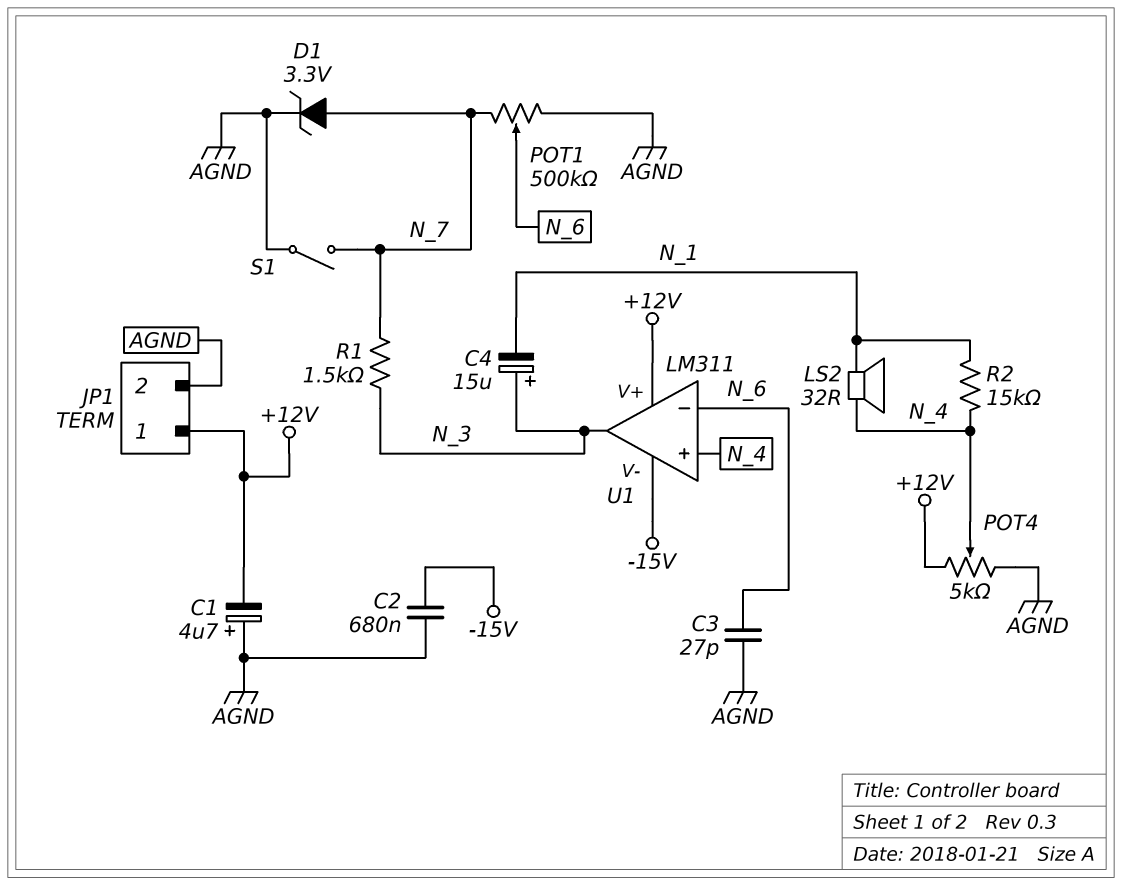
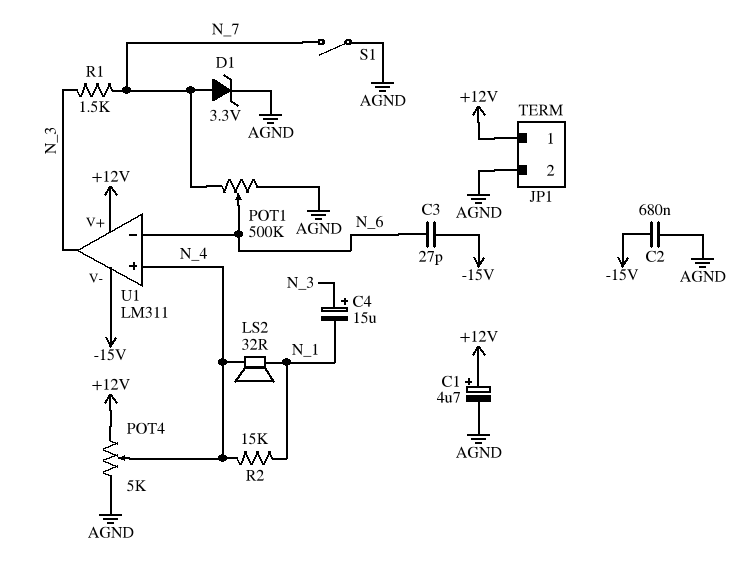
C1: 4.7uF (plus AGND, minus +12V) -> 4.7uF (plus +12V, minus AGND)
C3: 27pF (AGND, N_6) -> 27pF (-15V, N_6)

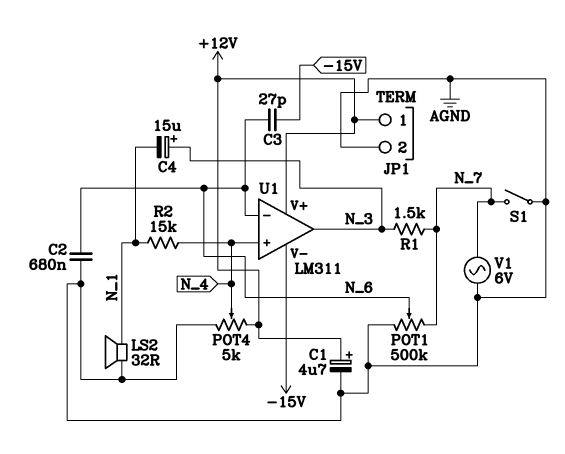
C2: 680nF (-15V, AGND) -> 680nF (AGND, N_6)
D1: zener 3.3V (A N_7, K AGND) -> none
LS2: speaker 32R (N_1, N_4) -> speaker 32R (AGND, N_1)
V1: none -> AC 6V (AGND, N_7)

